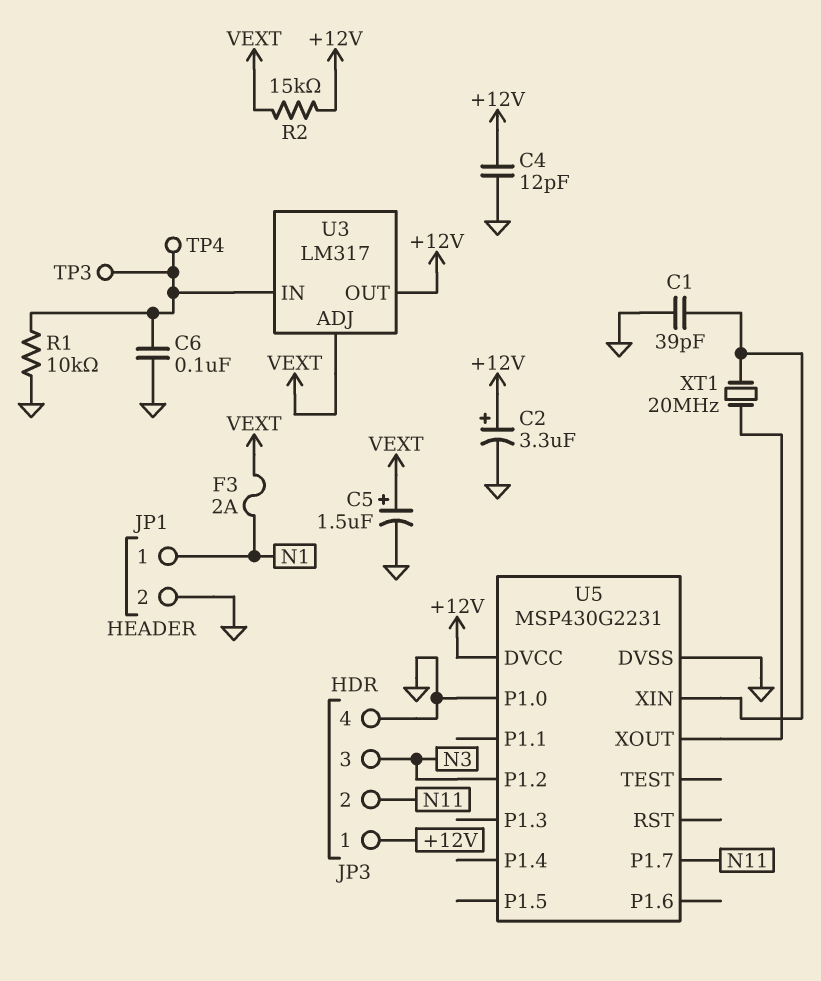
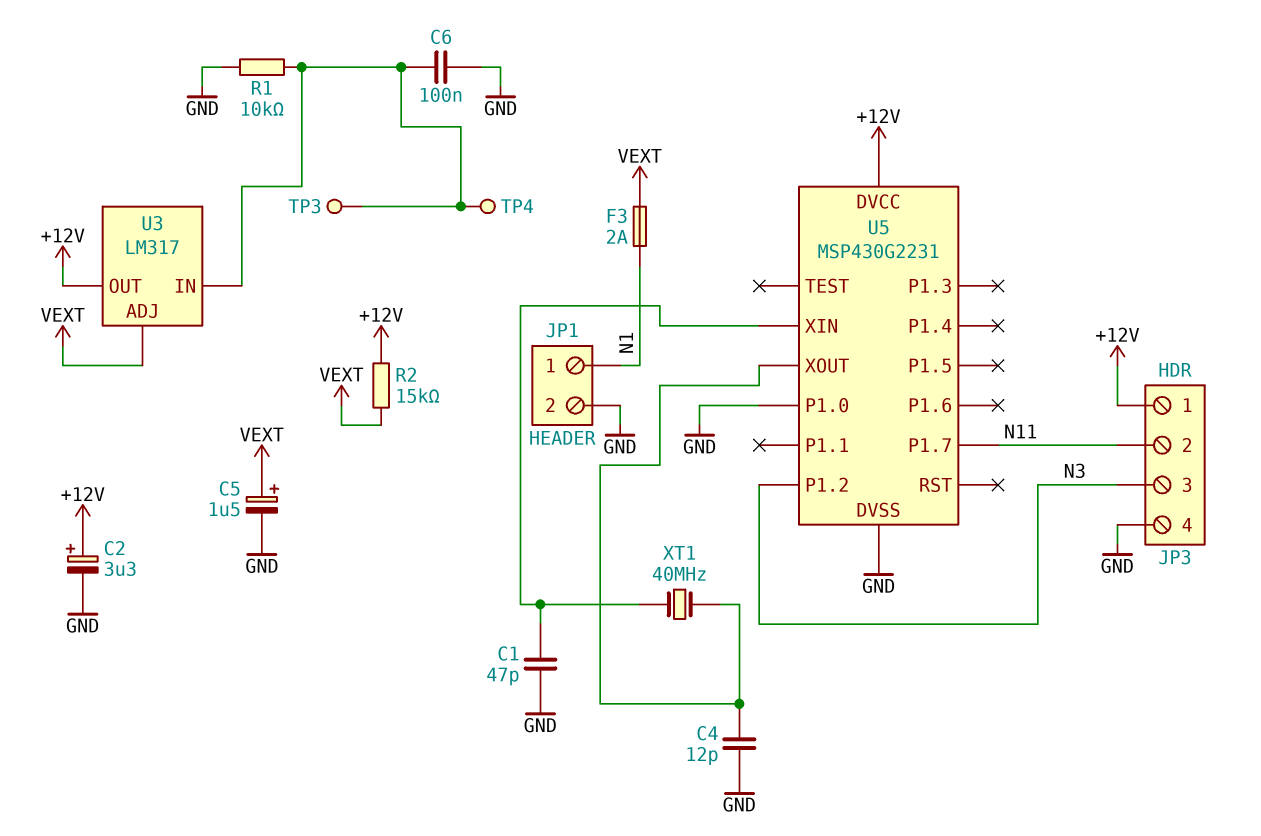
C1: 39pF (GND, U5/XIN) -> 47pF (GND, U5/XIN)
C4: 12pF (+12V, GND) -> 12pF (GND, U5/XOUT)
XT1: 20MHz (U5/XIN, U5/XOUT) -> 40MHz (U5/XIN, U5/XOUT)

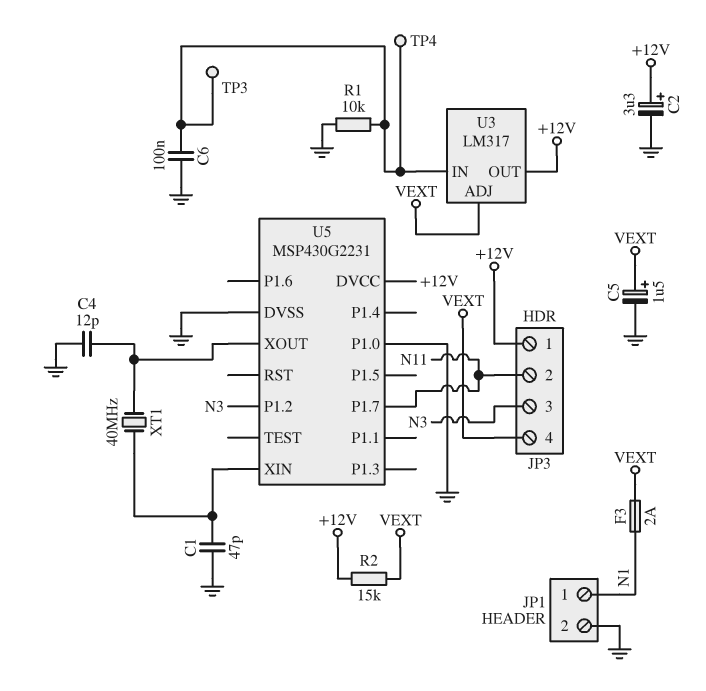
JP3 pin 4: GND -> VEXT

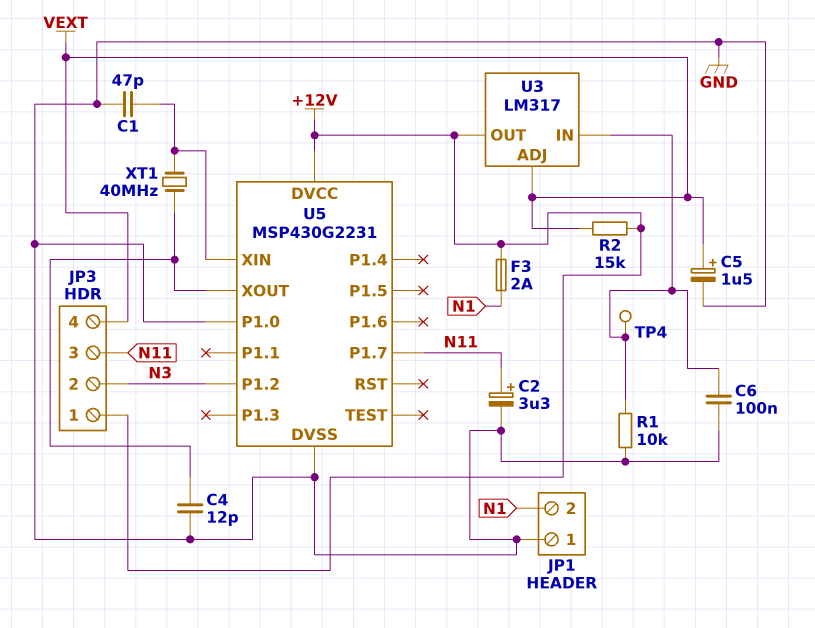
C2: 3.3uF (plus +12V, minus GND) -> 3.3uF (plus N11, minus GND)
F3: 2A (N1, VEXT) -> 2A (+12V, N1)
JP1 pin 1: N1 -> GND
JP1 pin 2: GND -> N1
JP3 pin 2: N11 -> N3
JP3 pin 3: N3 -> N11
TP3: test point (U3/IN) -> none

